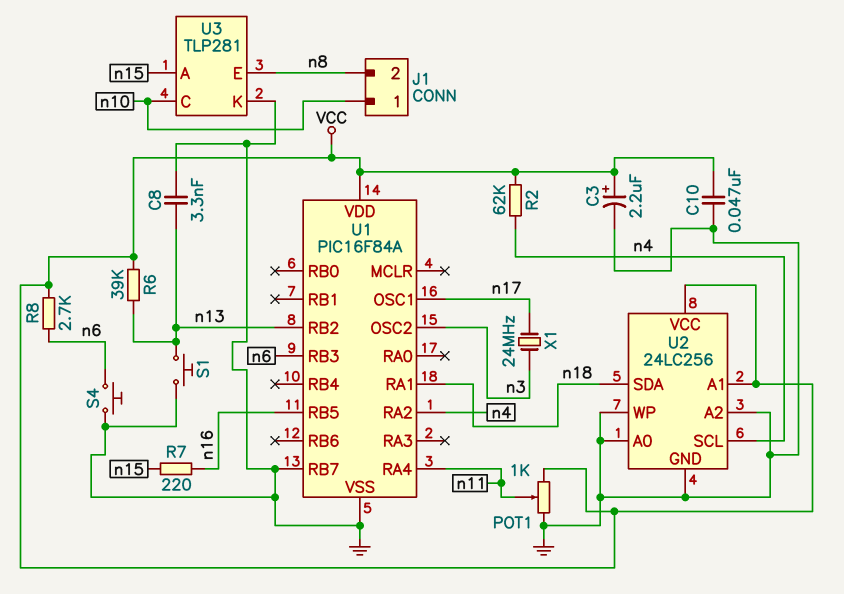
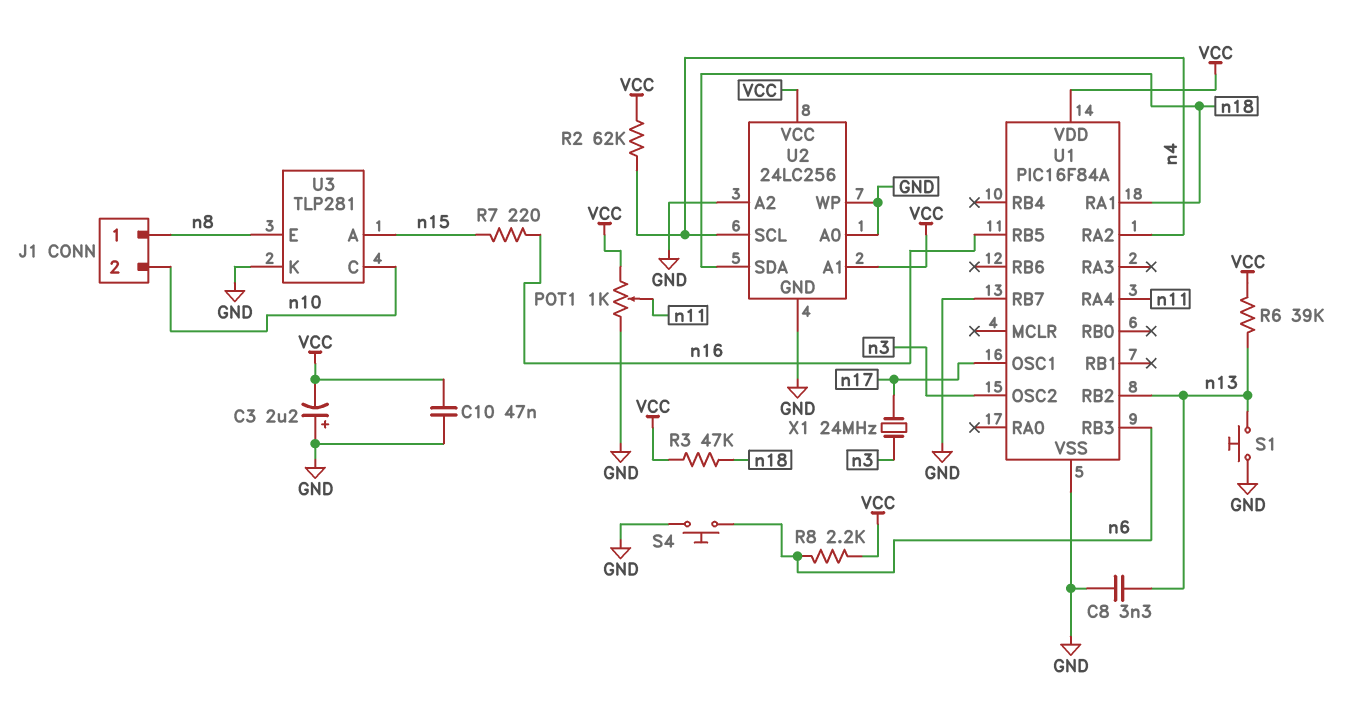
C3: 2.2uF (plus VCC, minus GND) -> 2.2uF (plus GND, minus VCC)
J1 pin 1: n10 -> n8
J1 pin 2: n8 -> n10
R3: none -> 47k (VCC, n18)
R8: 2.7k (VCC, n6) -> 2.2k (VCC, n6)

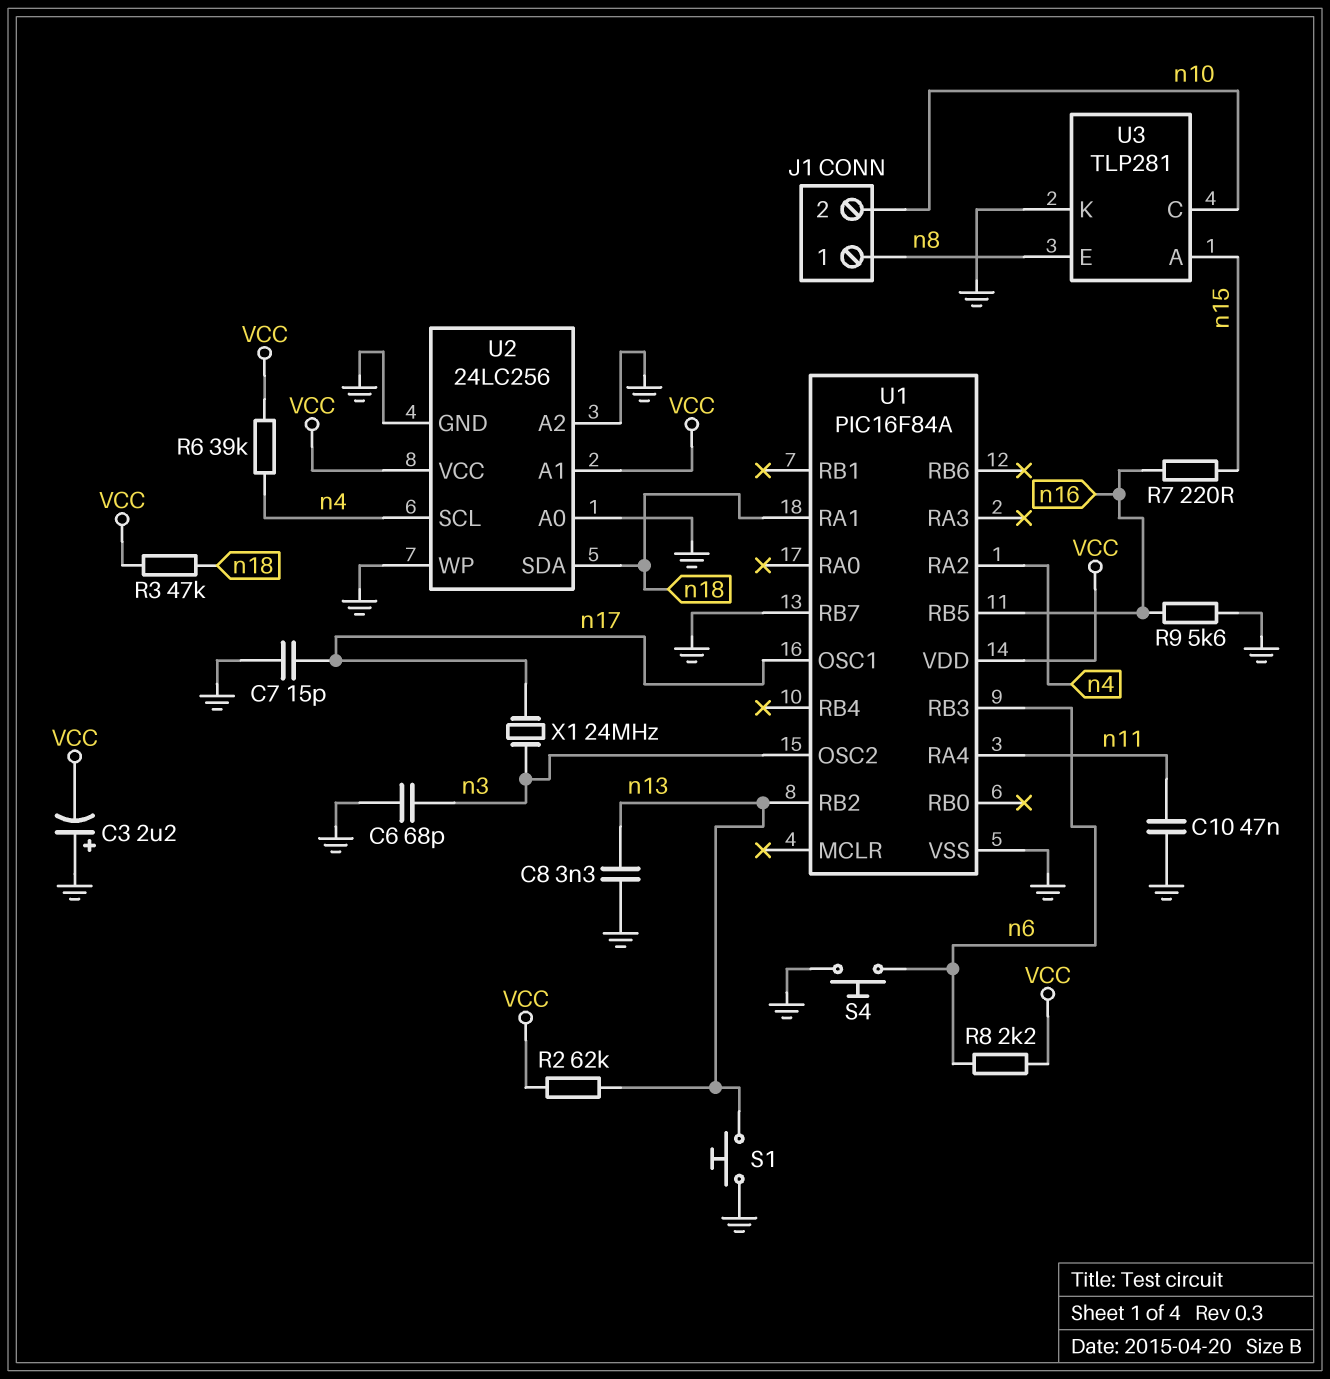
C6: none -> 68pF (GND, n3)
C7: none -> 15pF (GND, n17)
C10: 47nF (GND, VCC) -> 47nF (GND, n11)
POT1: 1k (GND, VCC, wiper n11) -> none
R2: 62k (VCC, n4) -> 62k (VCC, n13)
R6: 39k (VCC, n13) -> 39k (VCC, n4)
R9: none -> 5.6k (GND, n16)

